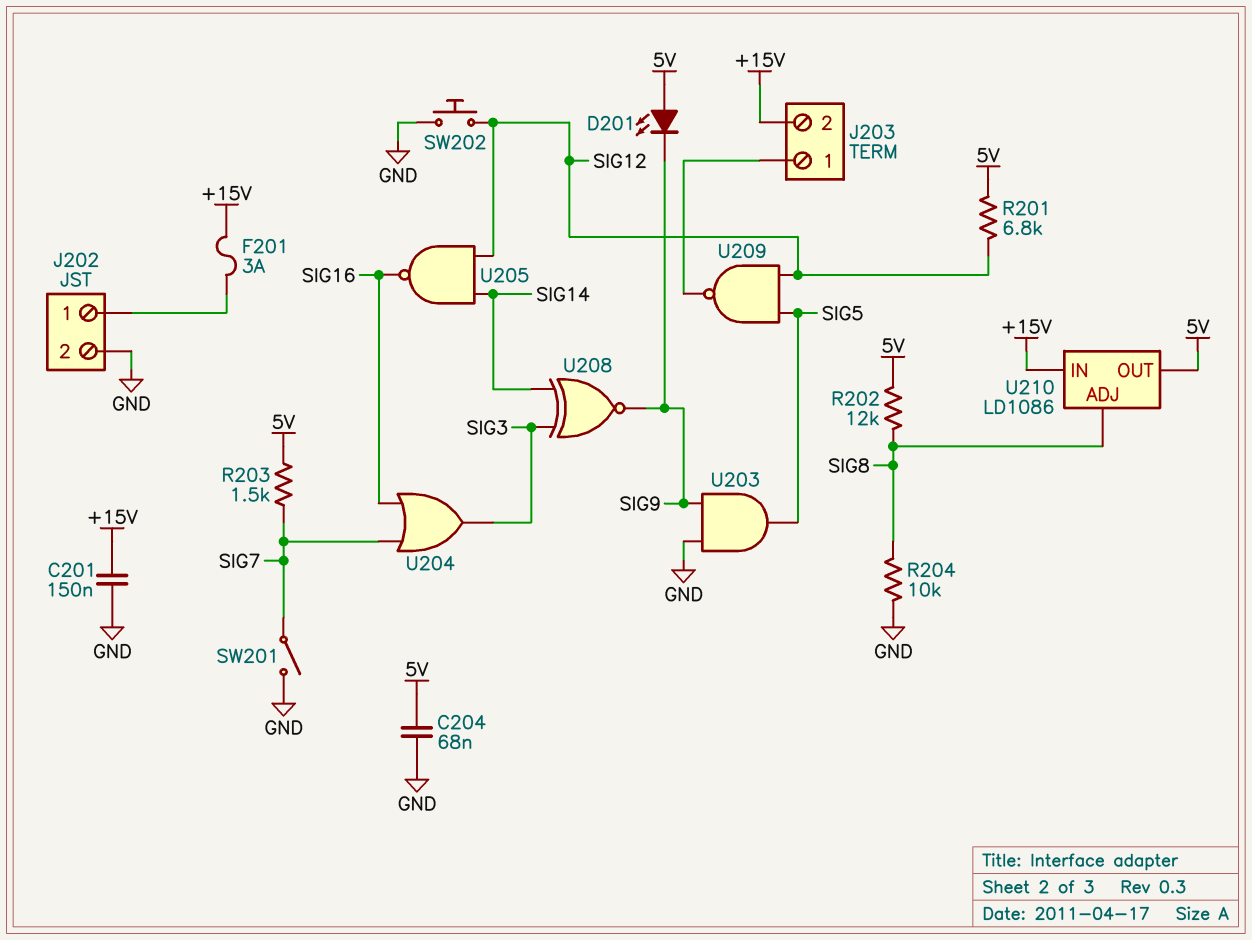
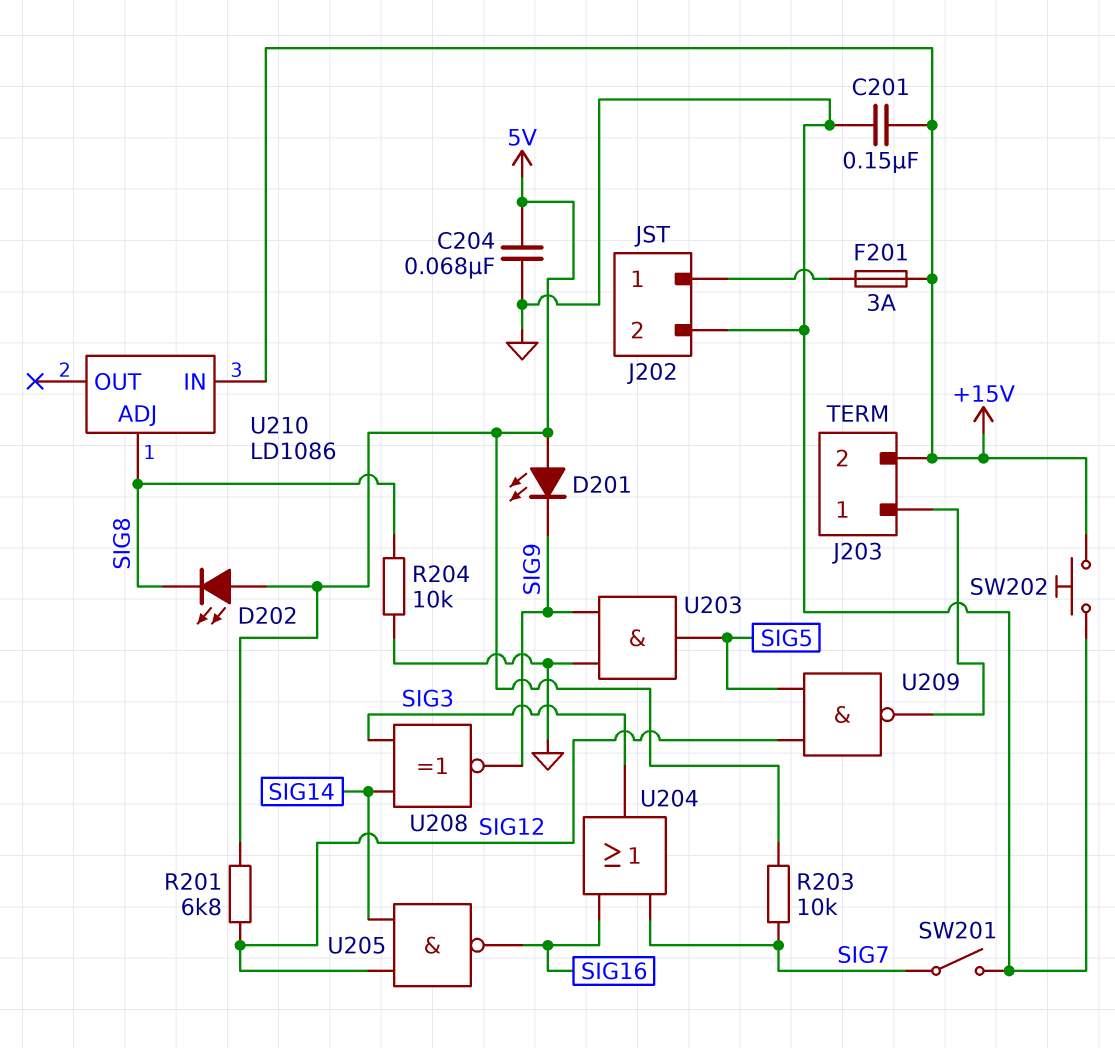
D202: none -> LED (A 5V, K SIG8)
R202: 12k (5V, SIG8) -> none
R203: 1.5k (5V, SIG7) -> 10k (5V, SIG7)
SW202: button (GND, SIG12) -> button (+15V, GND)
U210 pin OUT: 5V -> none

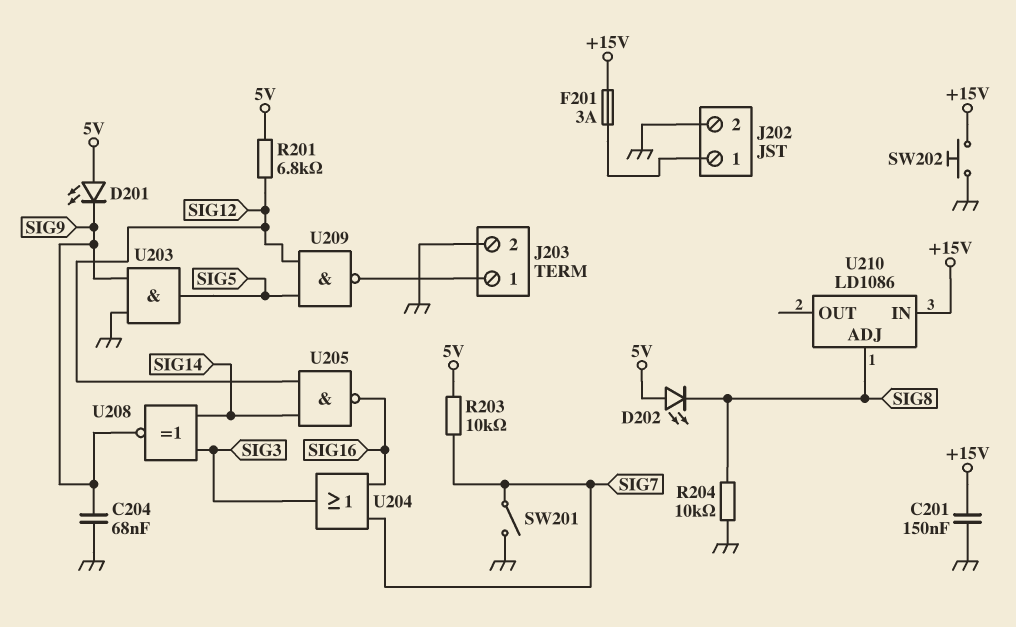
C204: 68nF (5V, GND) -> 68nF (GND, SIG9)
J203 pin 2: +15V -> GND

